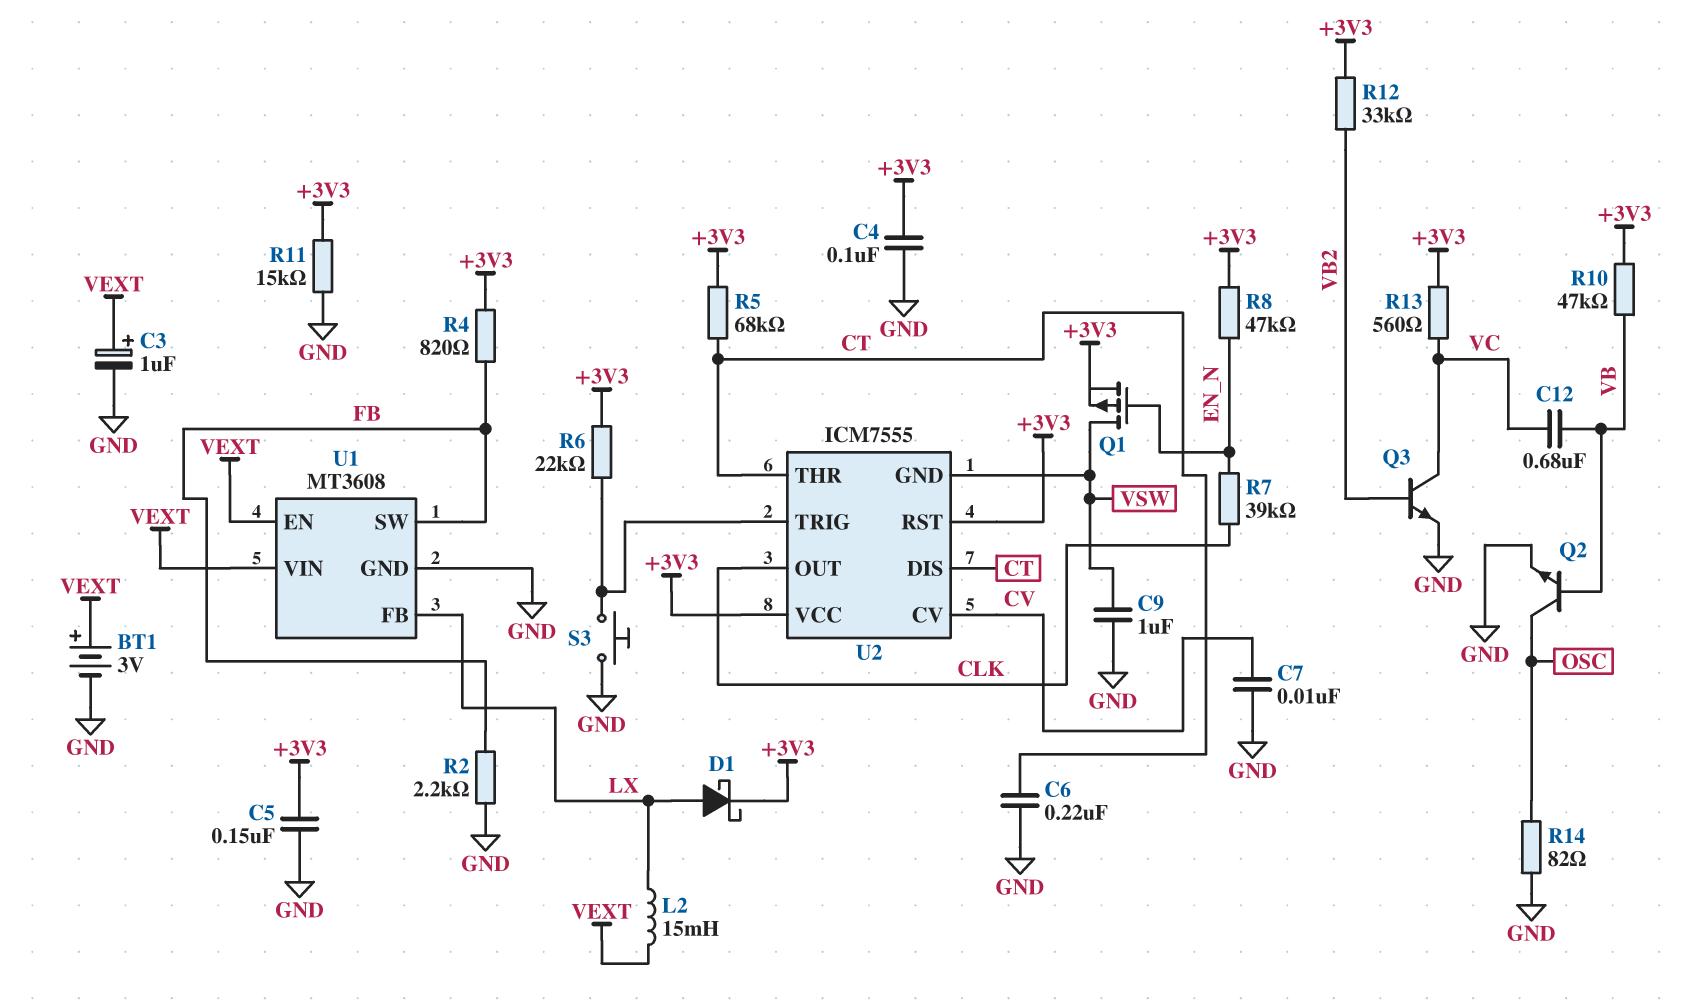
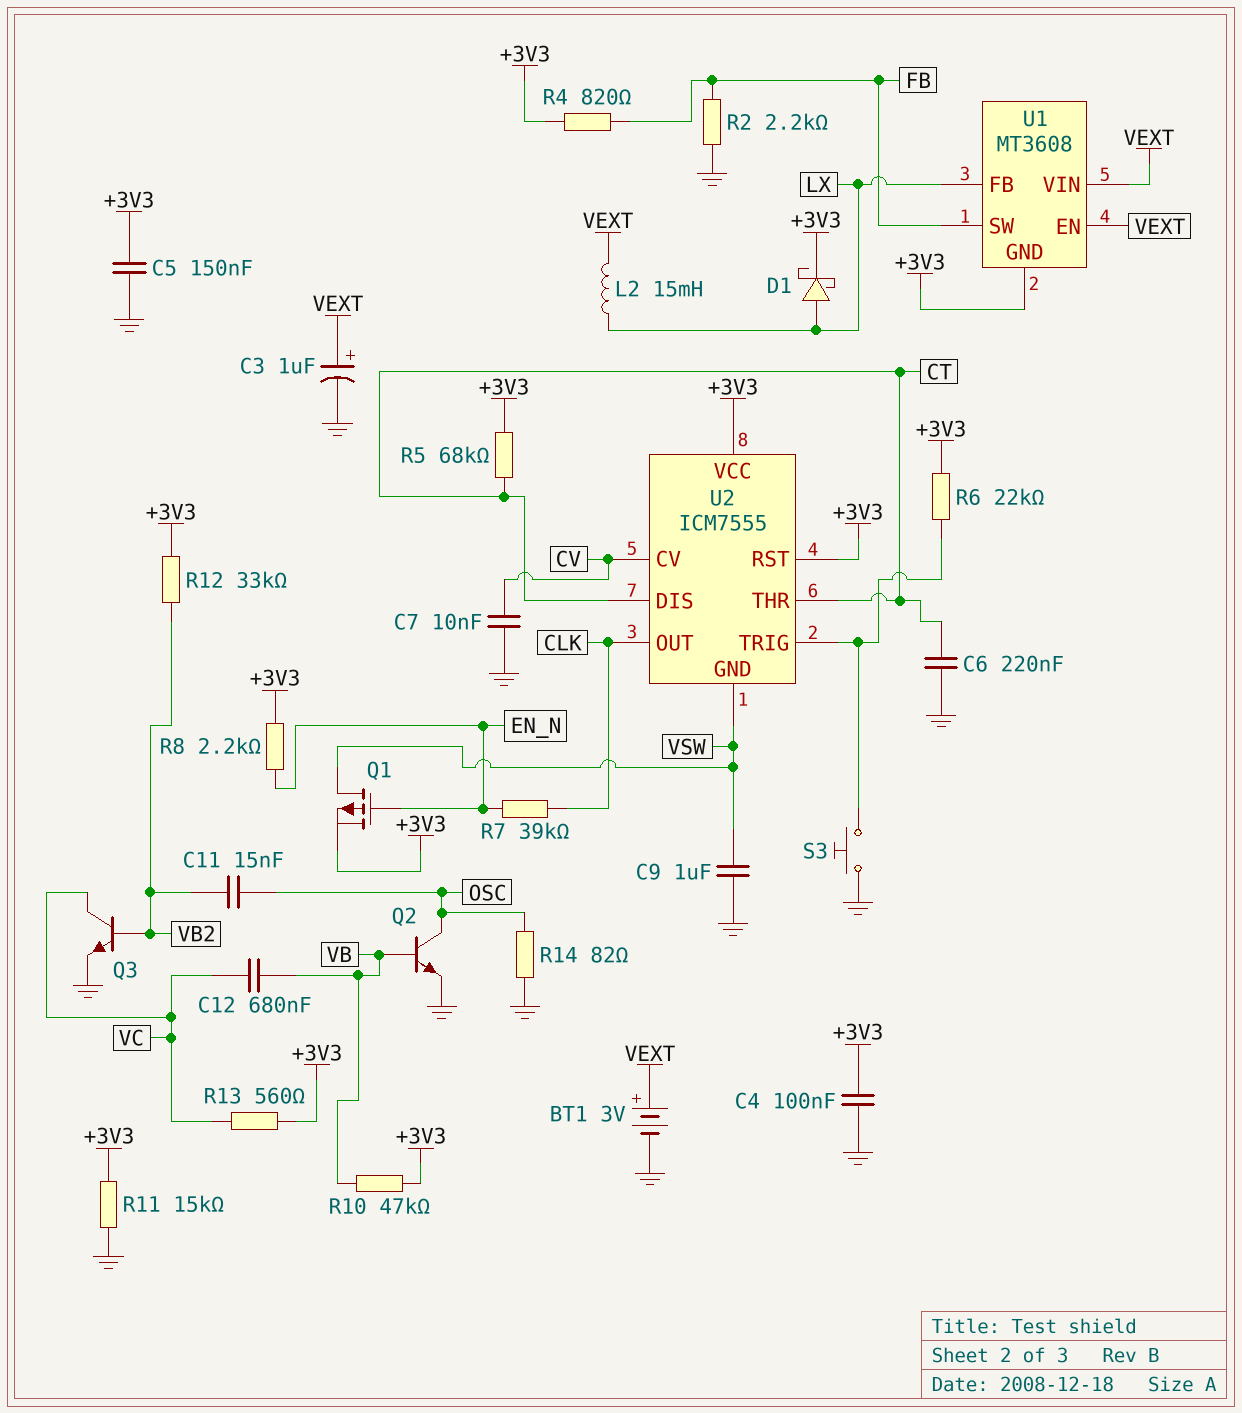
C11: none -> 15nF (OSC, VB2)
R8: 47k (+3V3, EN_N) -> 2.2k (+3V3, EN_N)
U1 pin GND: GND -> +3V3

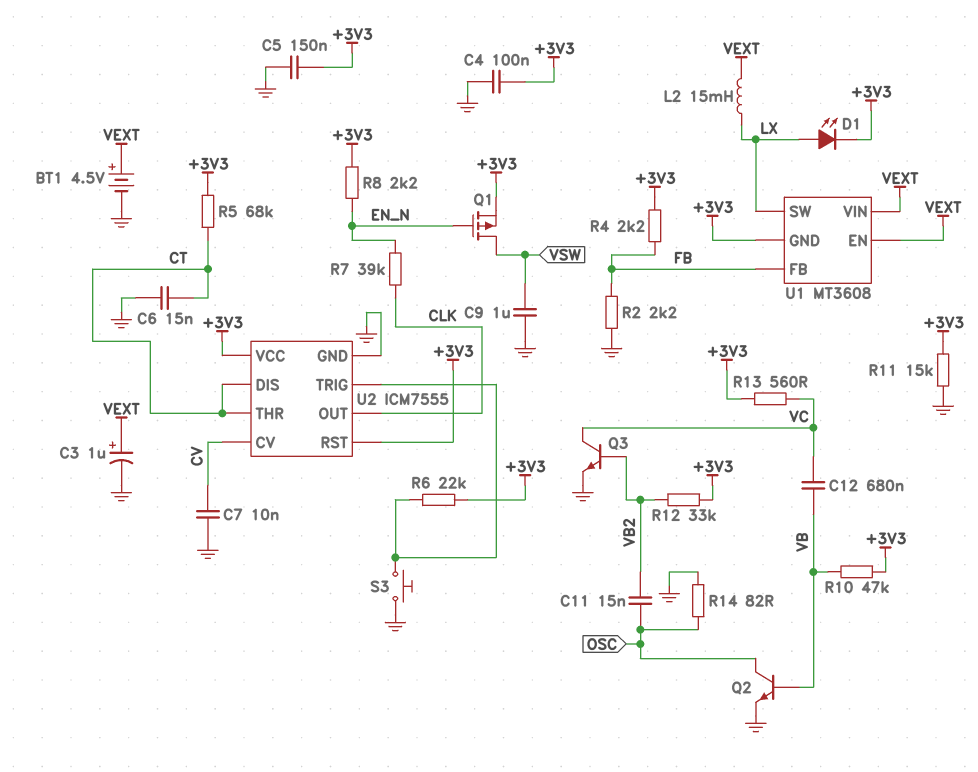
BT1: 3V (plus VEXT, minus GND) -> 4.5V (plus VEXT, minus GND)
C6: 220nF (CT, GND) -> 15nF (CT, GND)
D1: schottky (A LX, K +3V3) -> LED (A LX, K +3V3)
R4: 820 (+3V3, FB) -> 2.2k (+3V3, FB)
U1 pin FB: LX -> FB
U1 pin SW: FB -> LX
U2 pin GND: VSW -> GND

